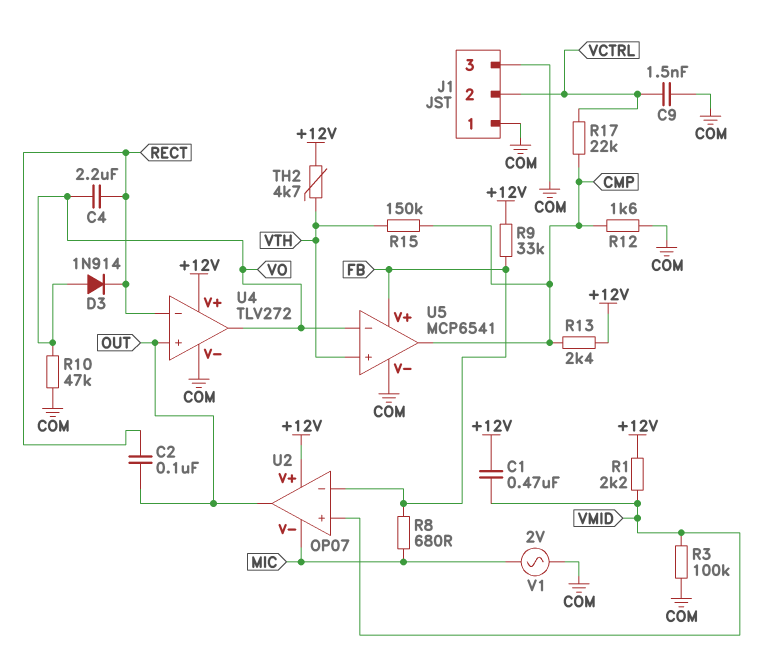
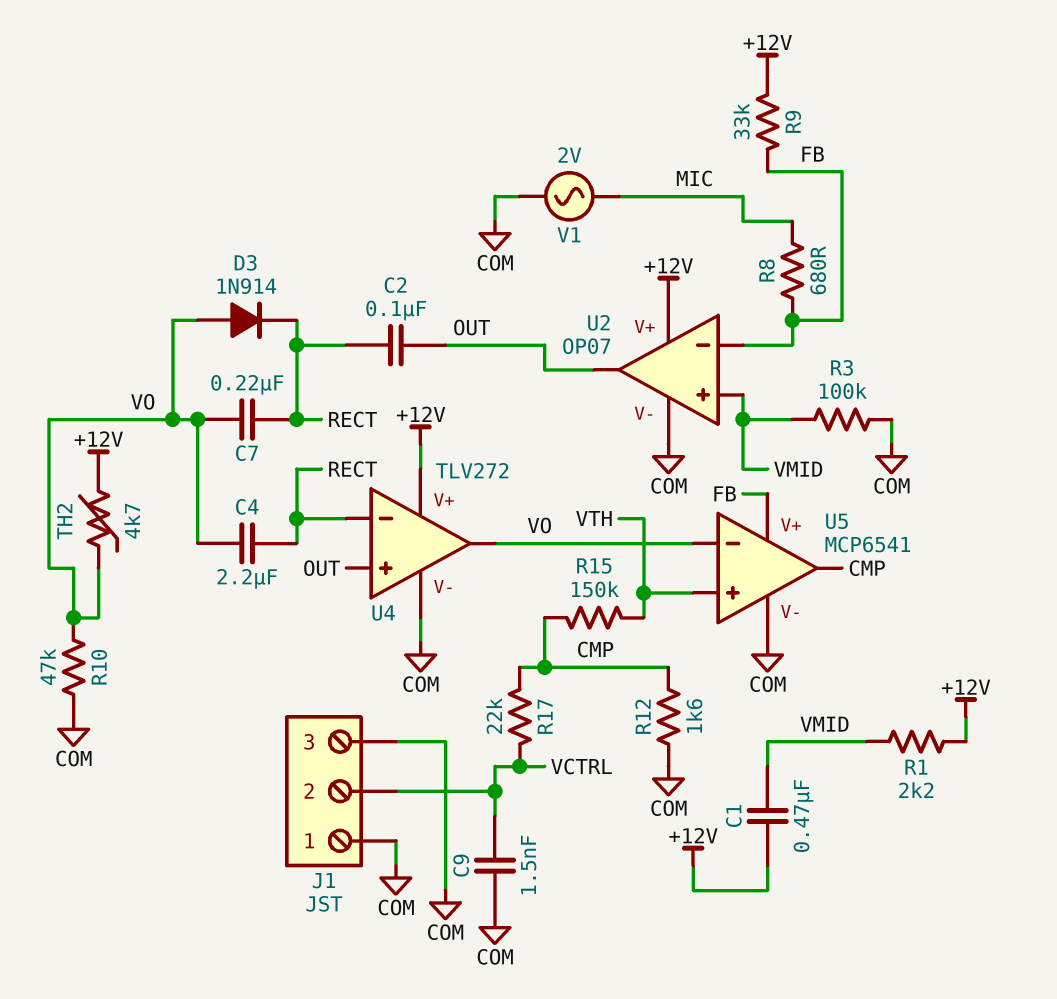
C7: none -> 220nF (RECT, VO)
R13: 2.4k (+12V, CMP) -> none
TH2: 4.7k (+12V, VTH) -> 4.7k (+12V, VO)
U2 pin V-: MIC -> COM

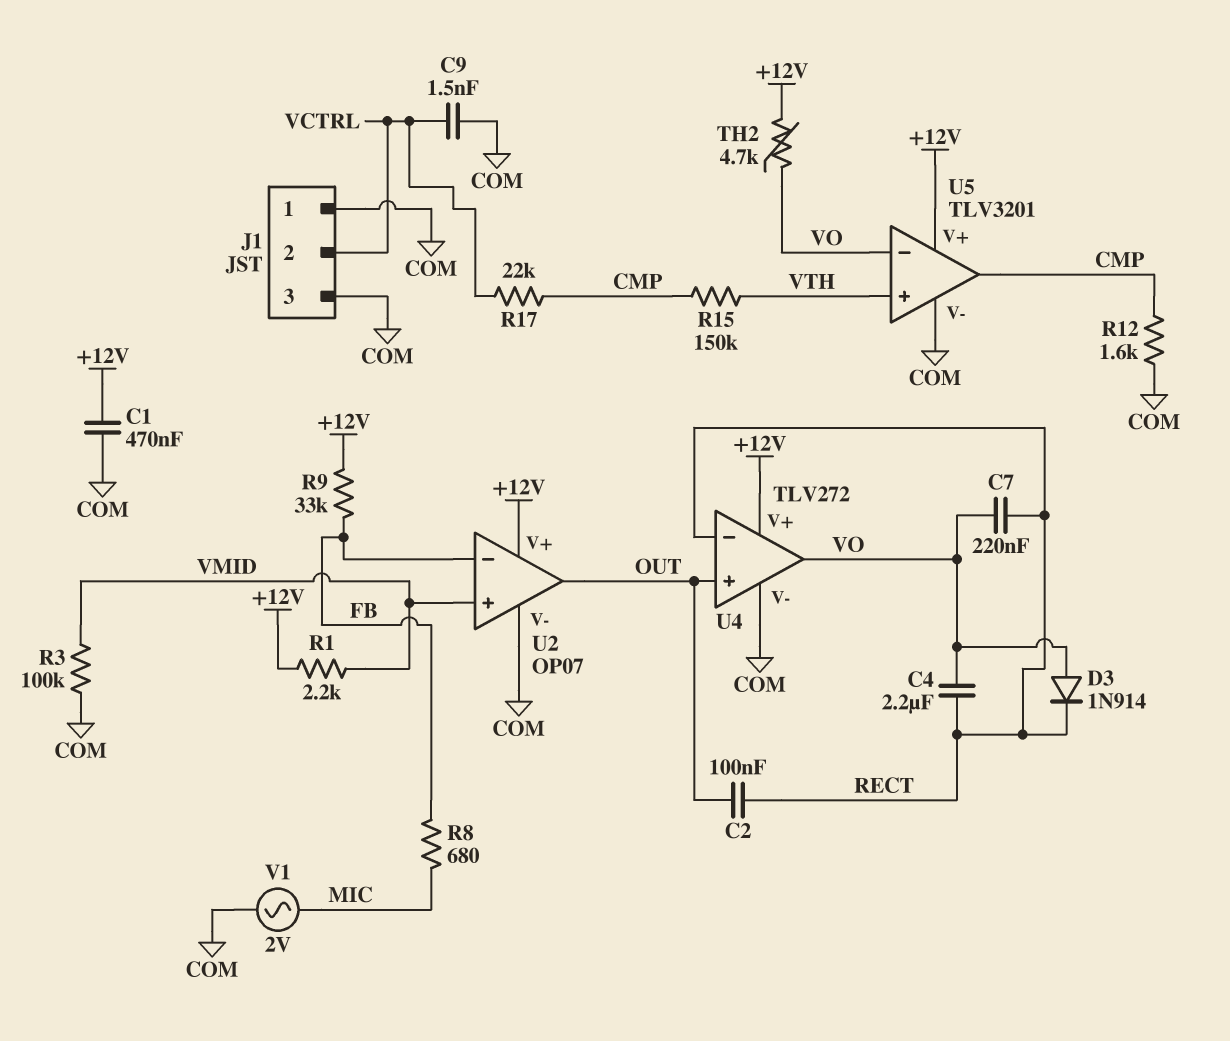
C1: 470nF (+12V, VMID) -> 470nF (+12V, COM)
R10: 47k (COM, VO) -> none
U5: MCP6541 -> TLV3201
U5 pin V+: FB -> +12V

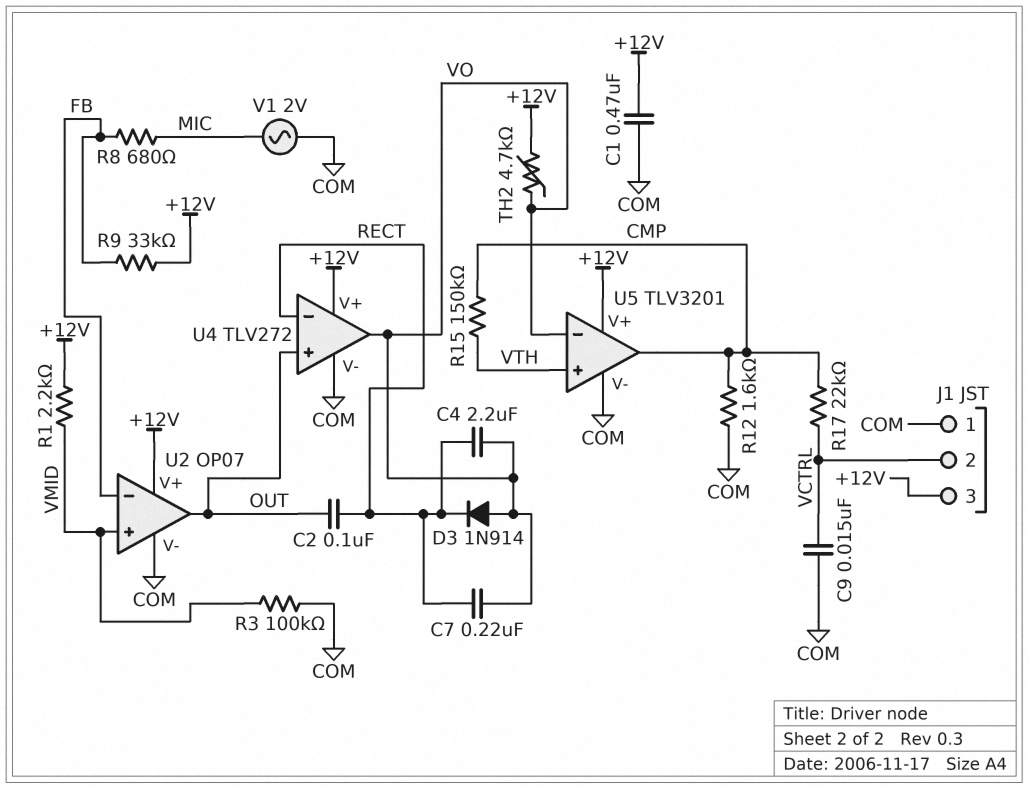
C9: 1.5nF (COM, VCTRL) -> 15nF (COM, VCTRL)
J1 pin 3: COM -> +12V

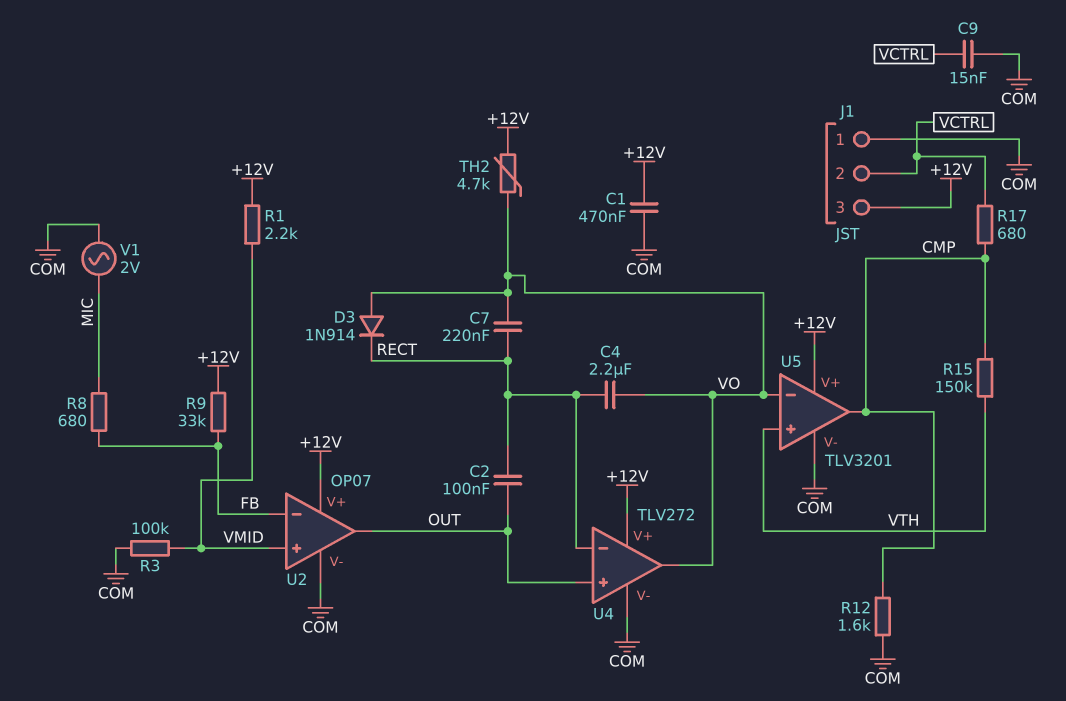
R17: 22k (CMP, VCTRL) -> 680 (CMP, VCTRL)

